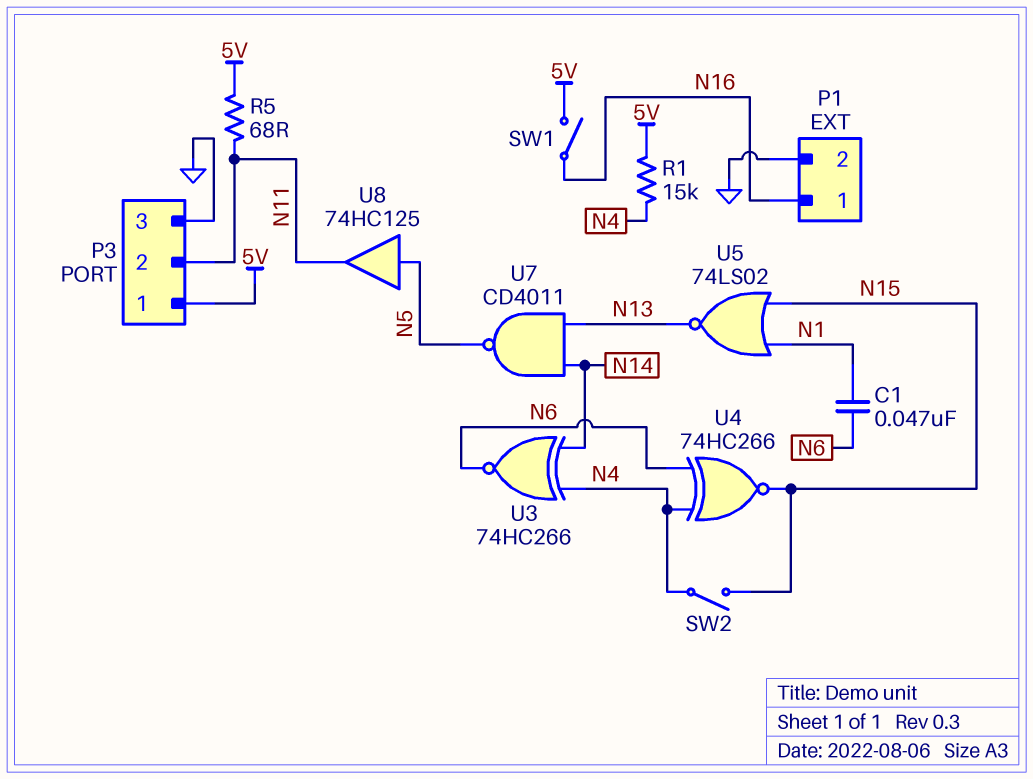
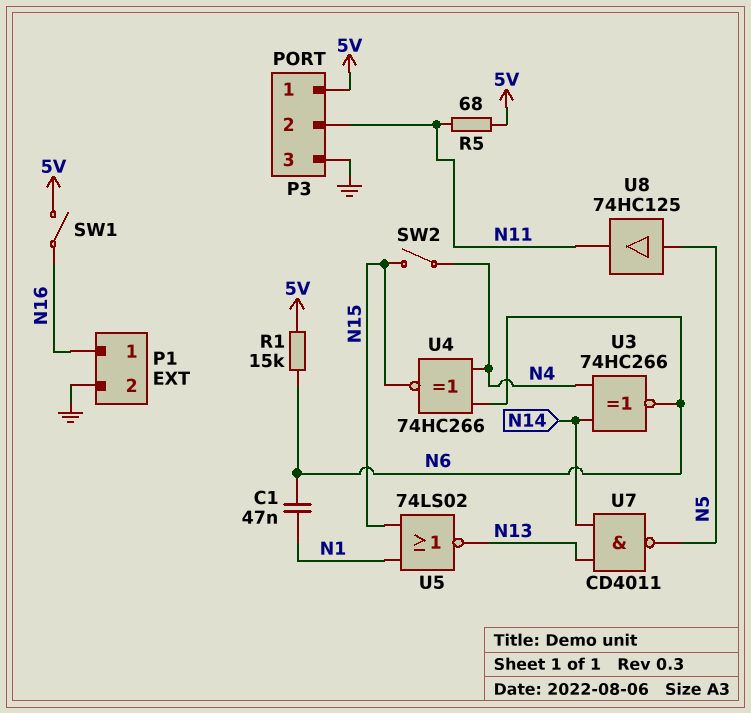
R1: 15k (5V, N4) -> 15k (5V, N6)

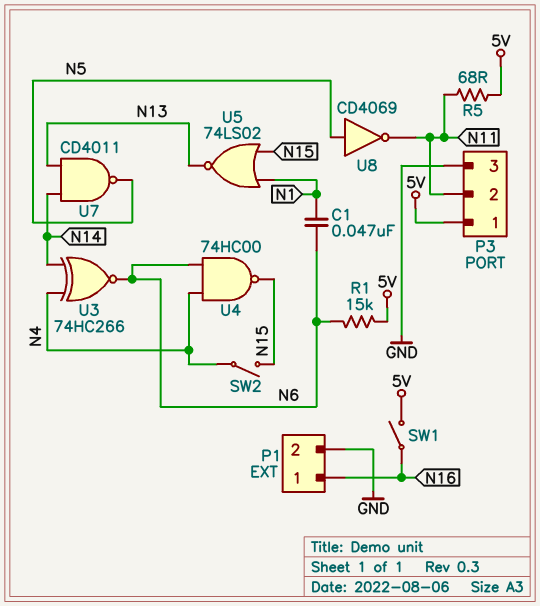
U4: XNOR 74HC266 (in N4, in N6, out N15) -> NAND 74HC00 (in N4, in N6, out N15)
U8: buffer 74HC125 (in N5, out N11) -> NOT CD4069 (in N5, out N11)

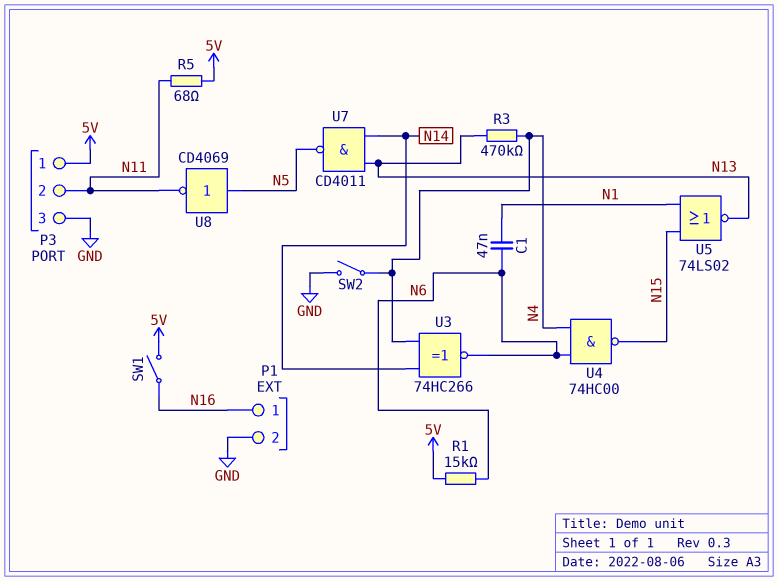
R3: none -> 470k (N4, N13)
SW2: switch (N4, N15) -> switch (GND, N4)

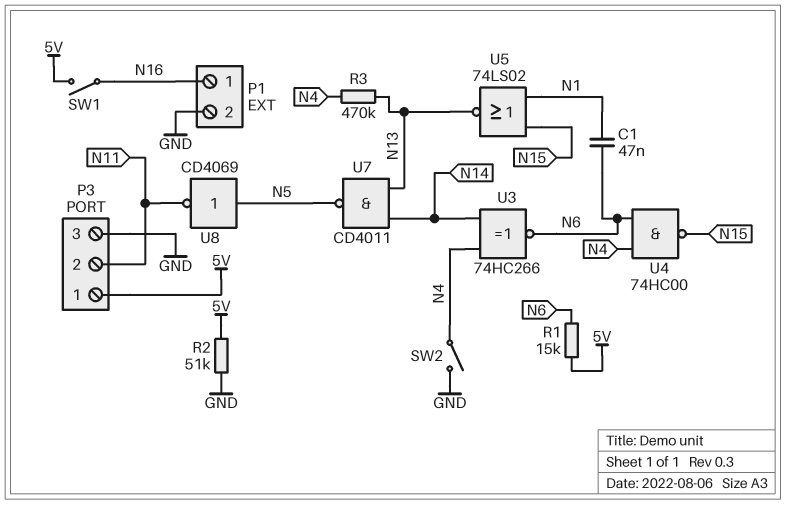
R2: none -> 51k (5V, GND)
R5: 68 (5V, N11) -> none

